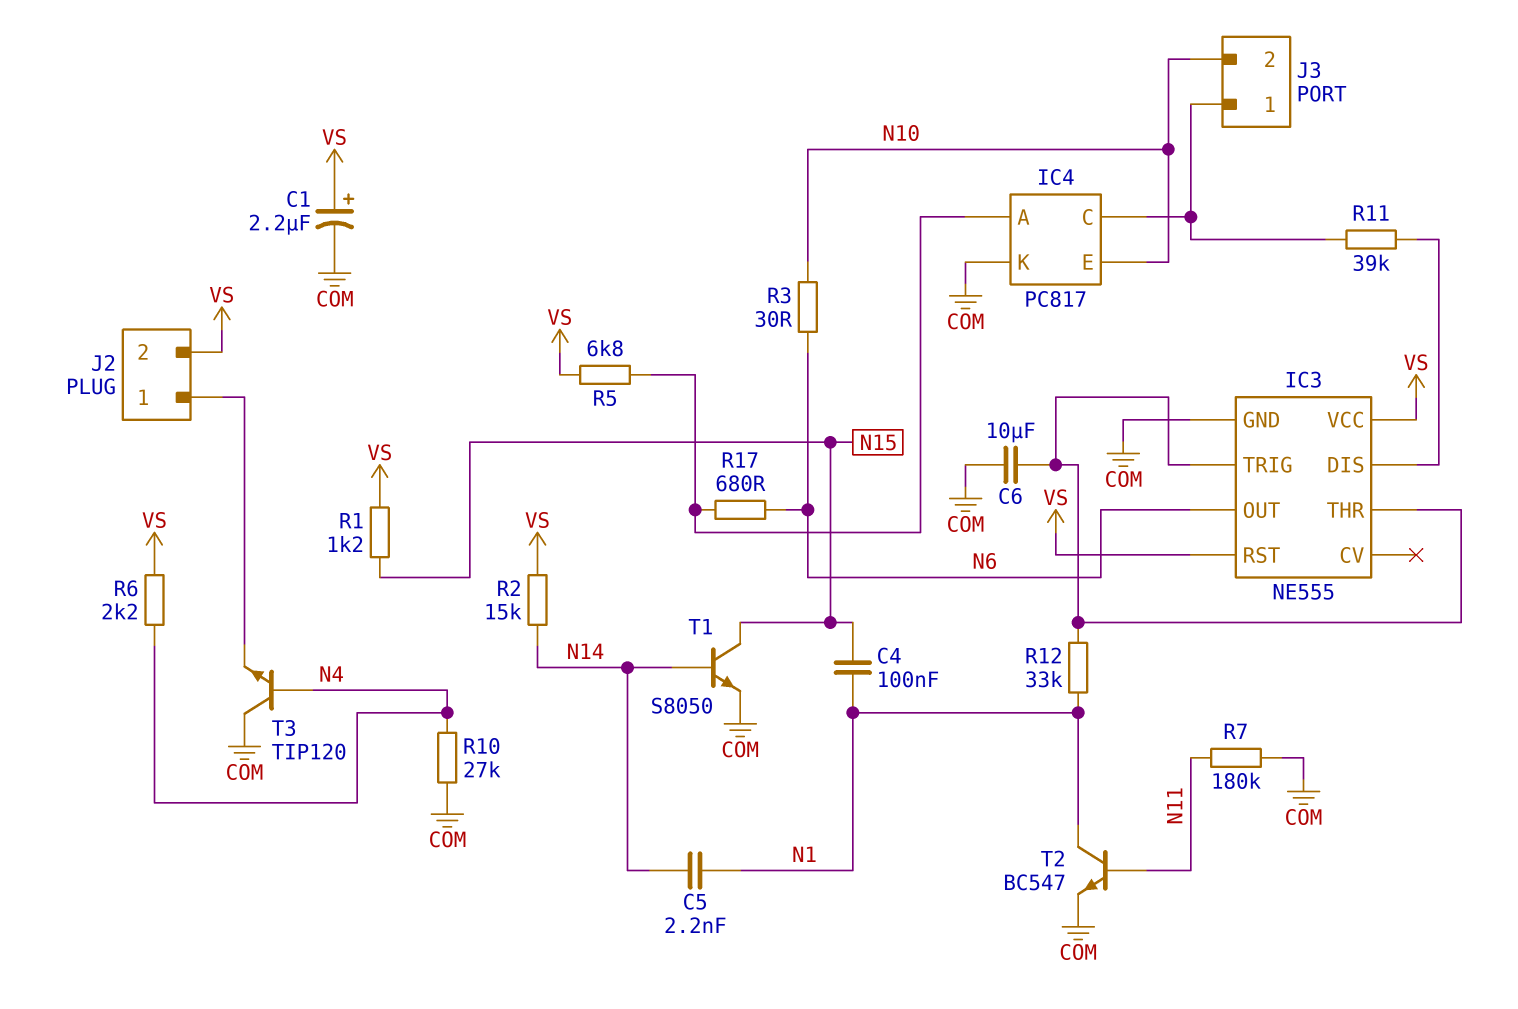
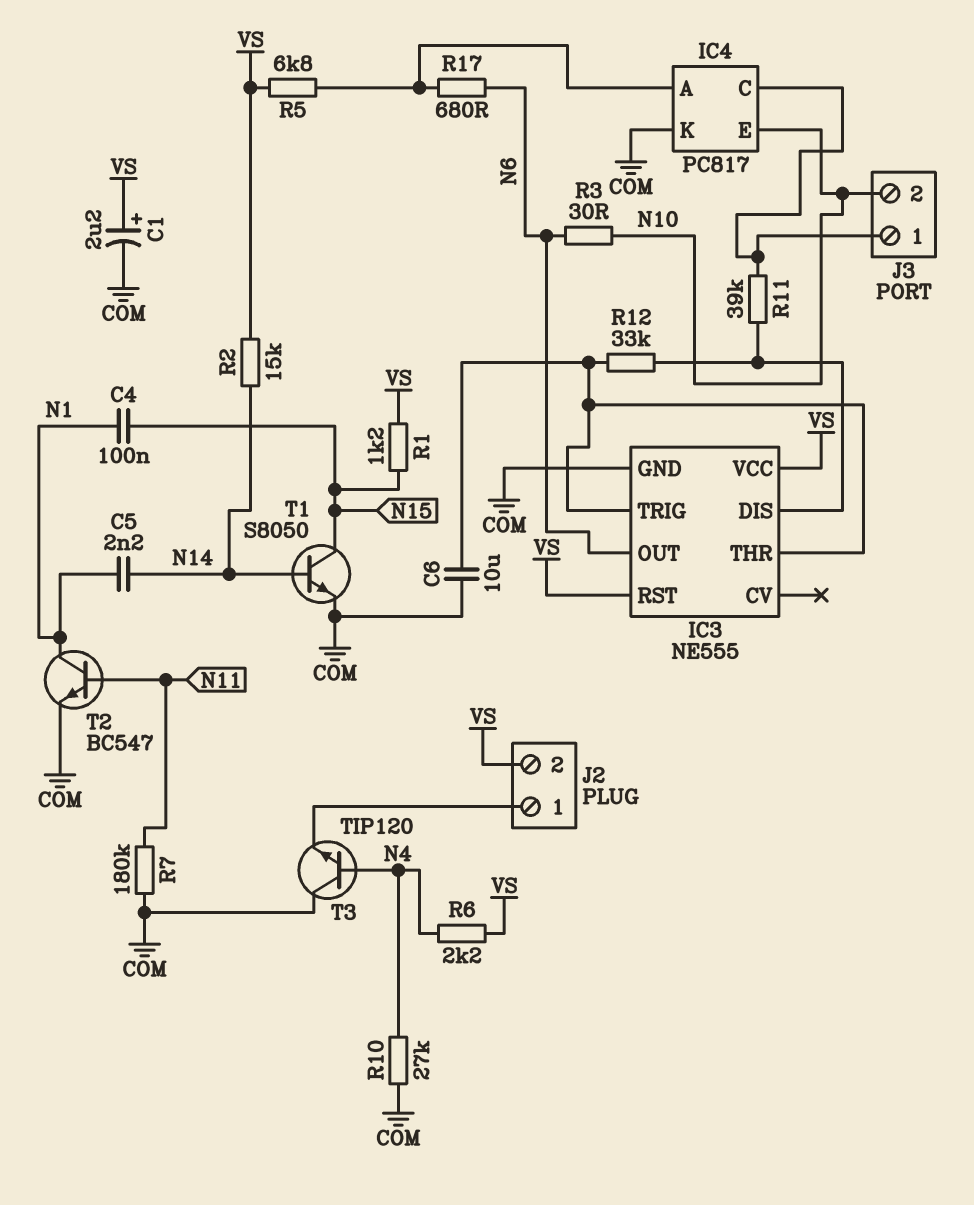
R12: 33k (IC3/THR, N1) -> 33k (IC3/DIS, IC3/THR)

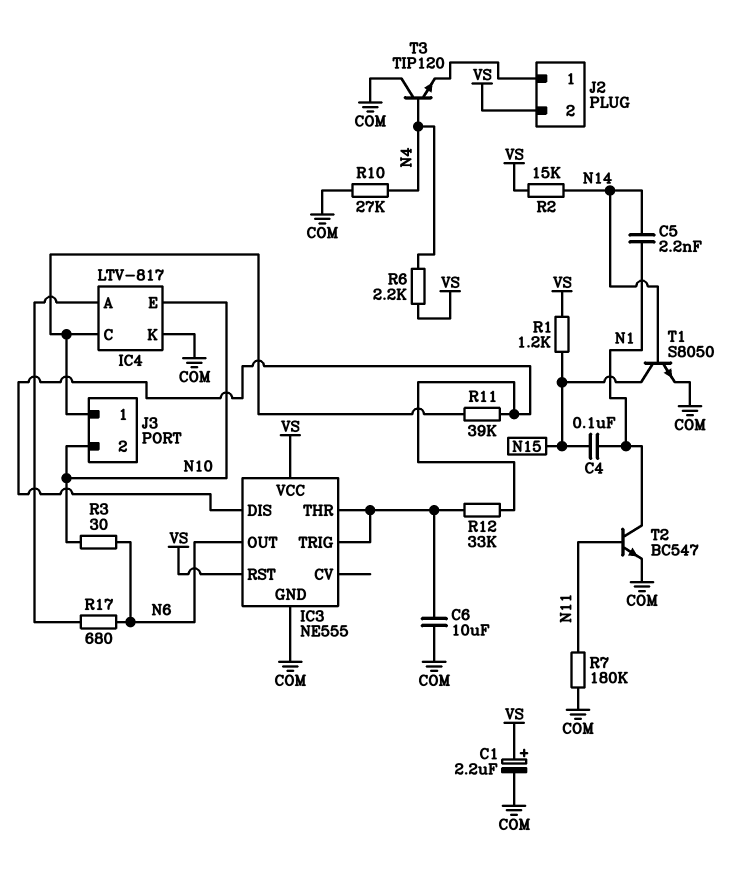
IC4: PC817 -> LTV-817
R5: 6.8k (IC4/A, VS) -> none

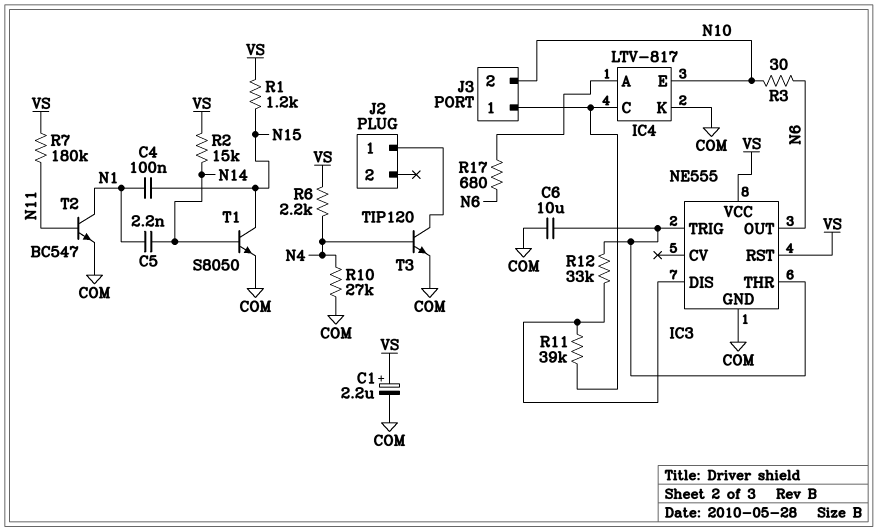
J2 pin 2: VS -> none
R7: 180k (COM, N11) -> 180k (N11, VS)
T3: NPN TIP120 (B N4, C COM, E J2/1) -> NPN TIP120 (B N4, C J2/1, E COM)

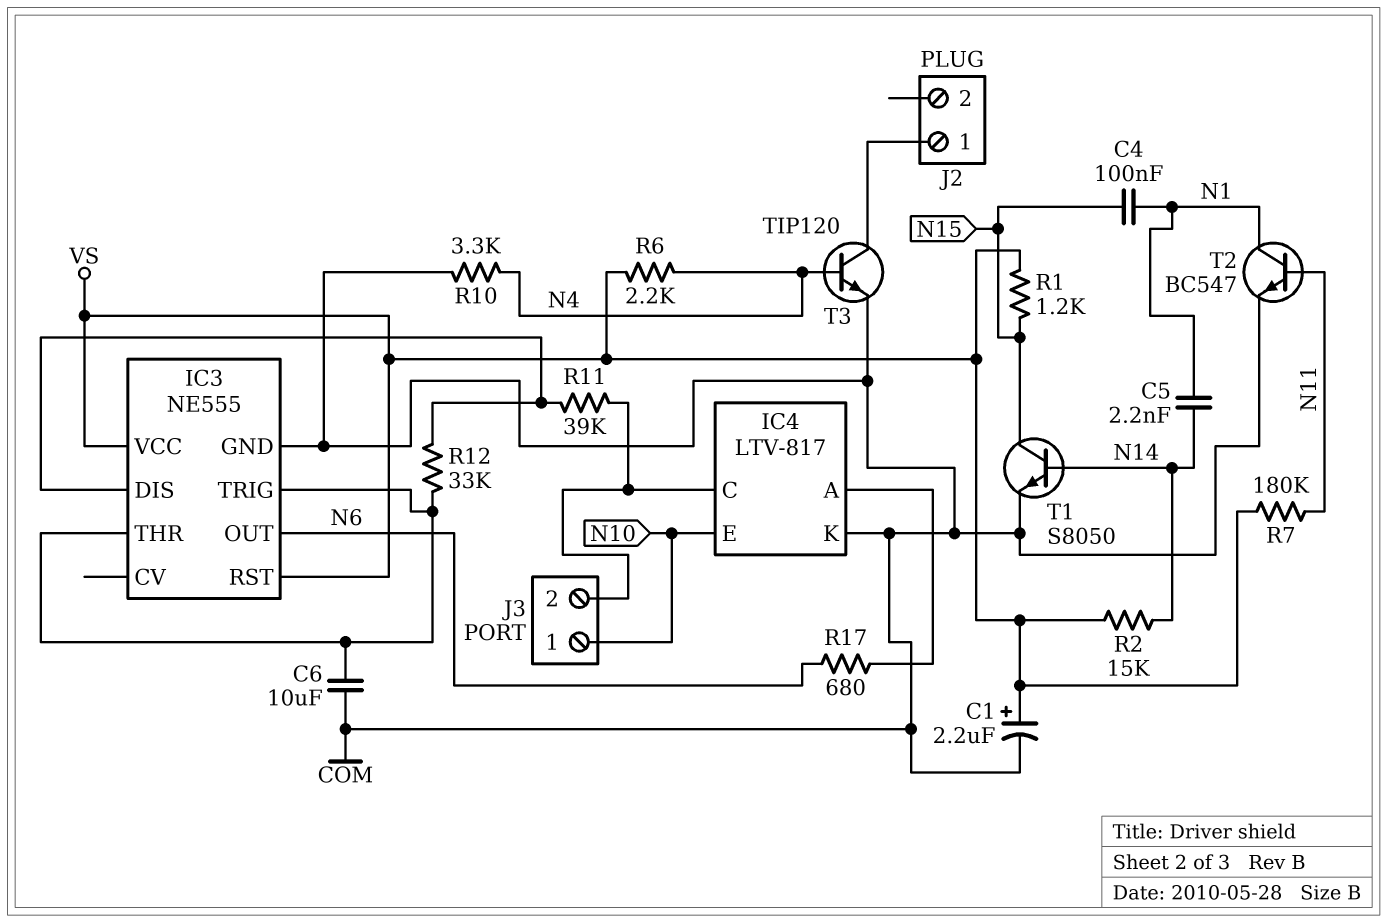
J3 pin 1: IC4/C -> N10
J3 pin 2: N10 -> IC4/C
R3: 30 (N6, N10) -> none
R10: 27k (COM, N4) -> 3.3k (COM, N4)

